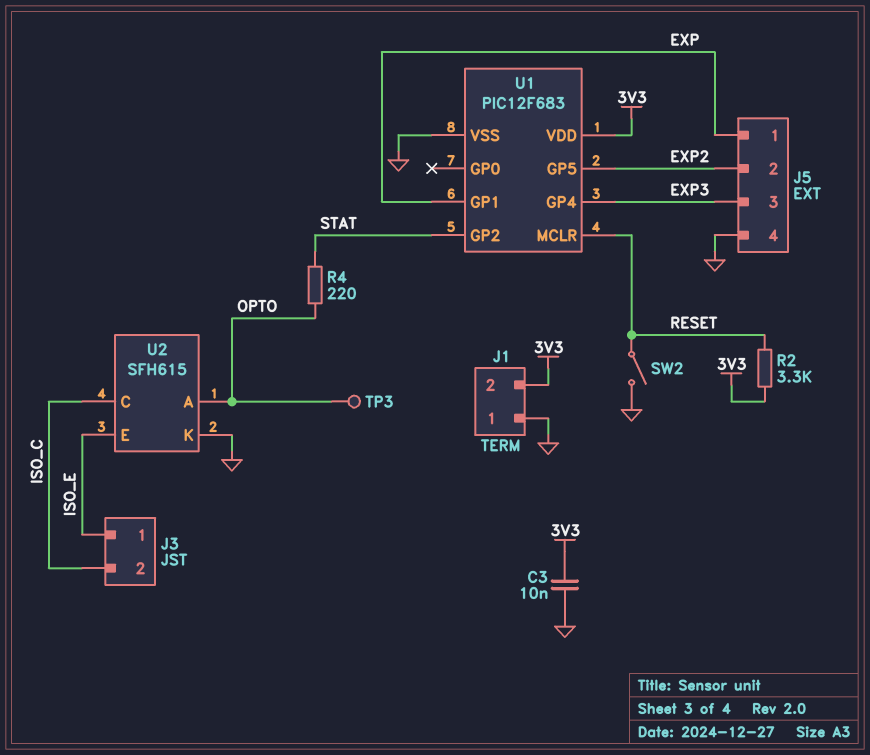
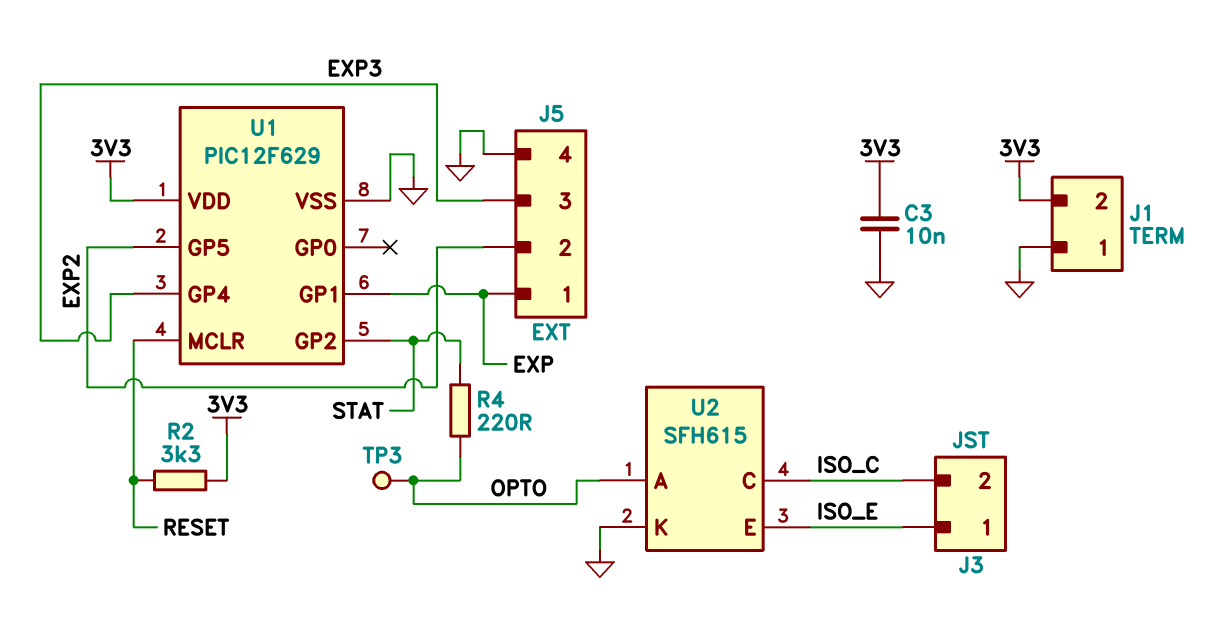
SW2: switch (GND, RESET) -> none
U1: PIC12F683 -> PIC12F629

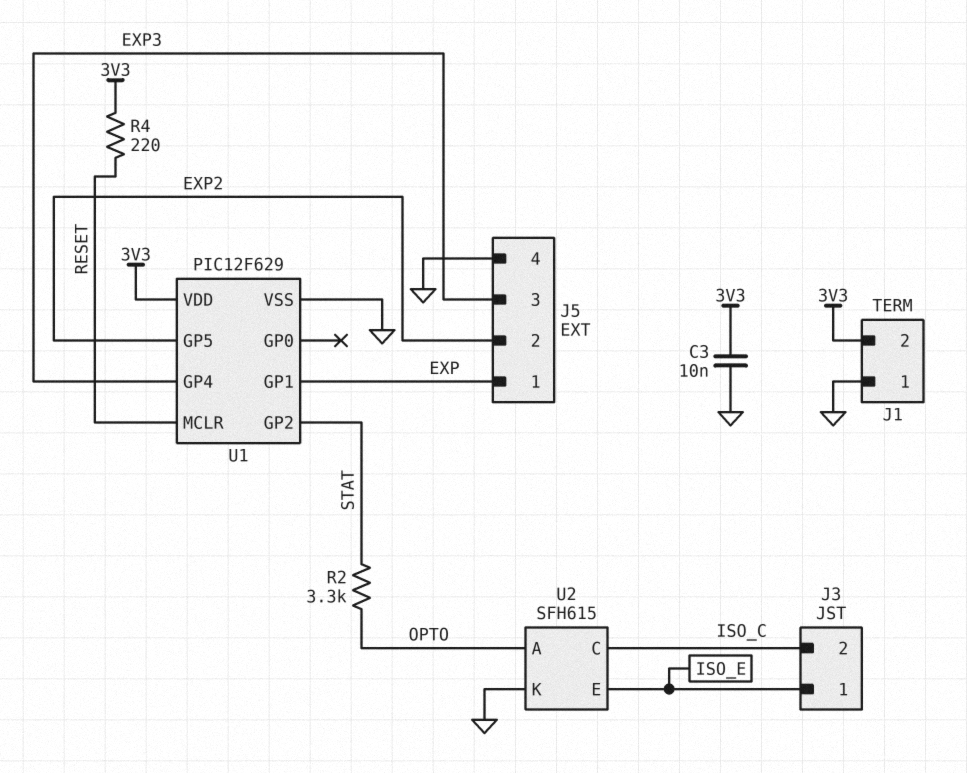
R2: 3.3k (3V3, RESET) -> 3.3k (OPTO, STAT)
R4: 220 (OPTO, STAT) -> 220 (3V3, RESET)
TP3: test point (OPTO) -> none

